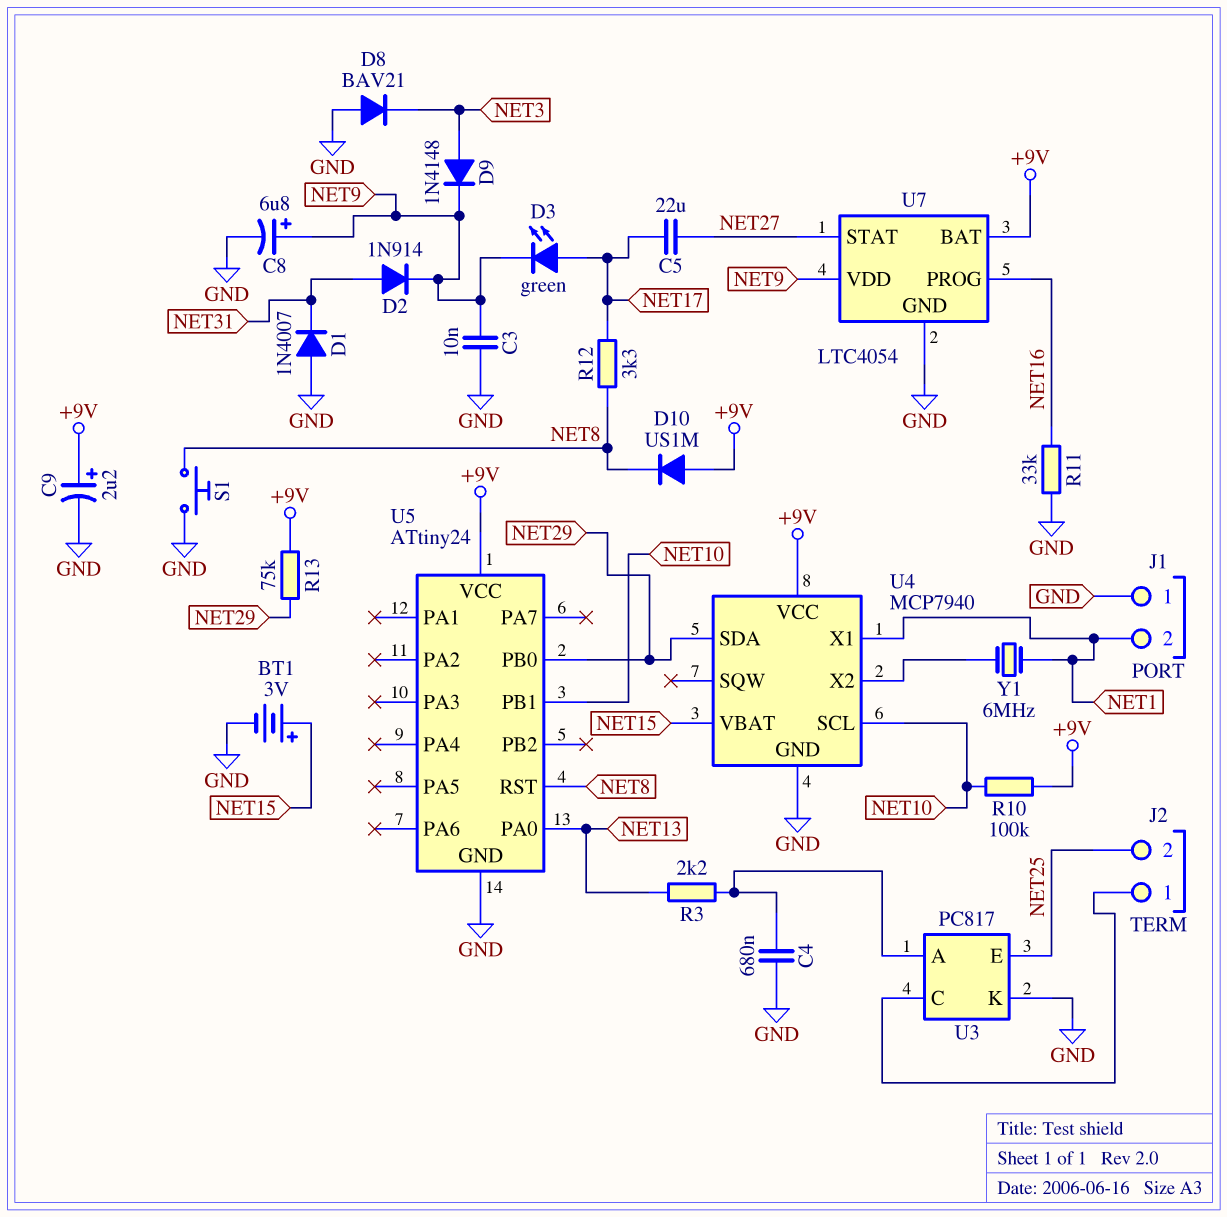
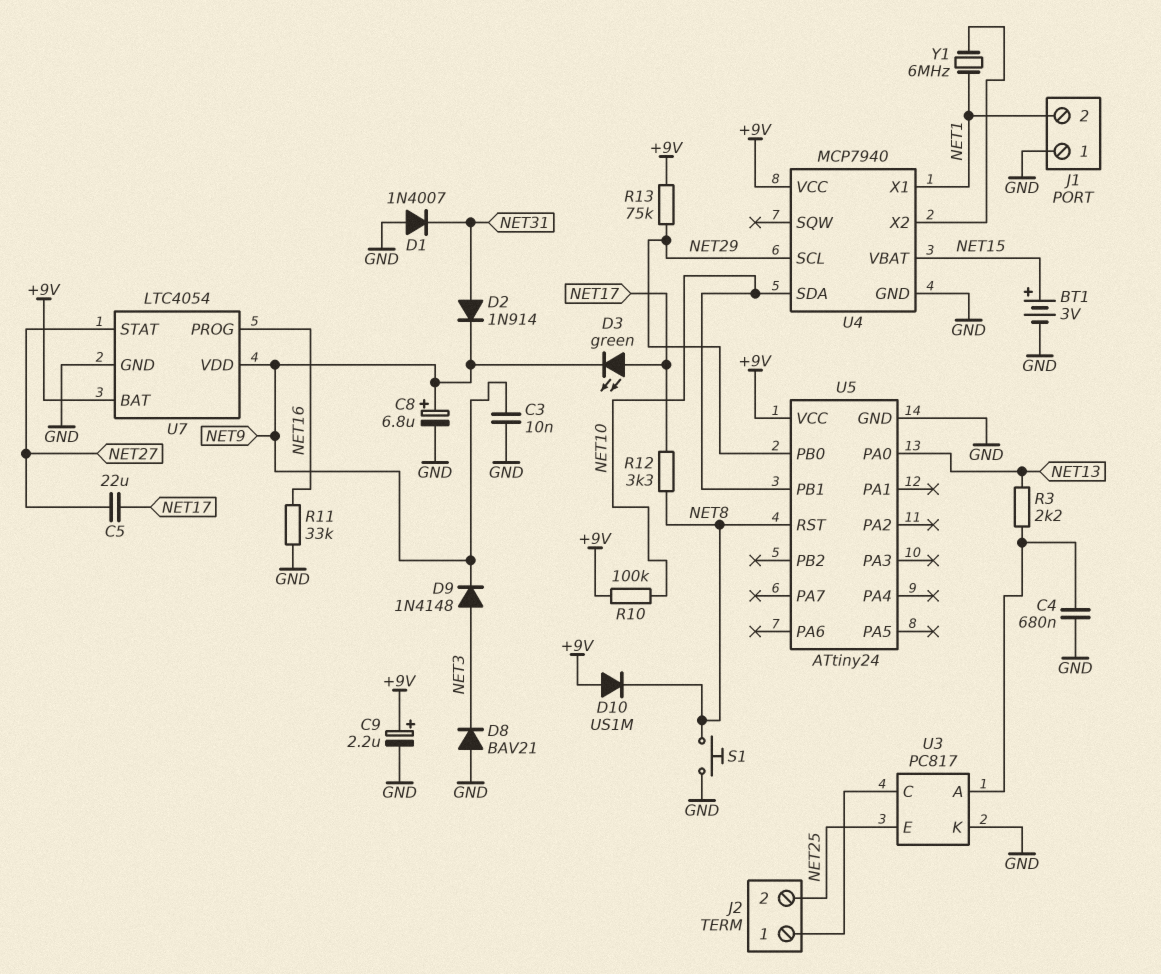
U4 pin SCL: NET10 -> NET29
U4 pin SDA: NET29 -> NET10

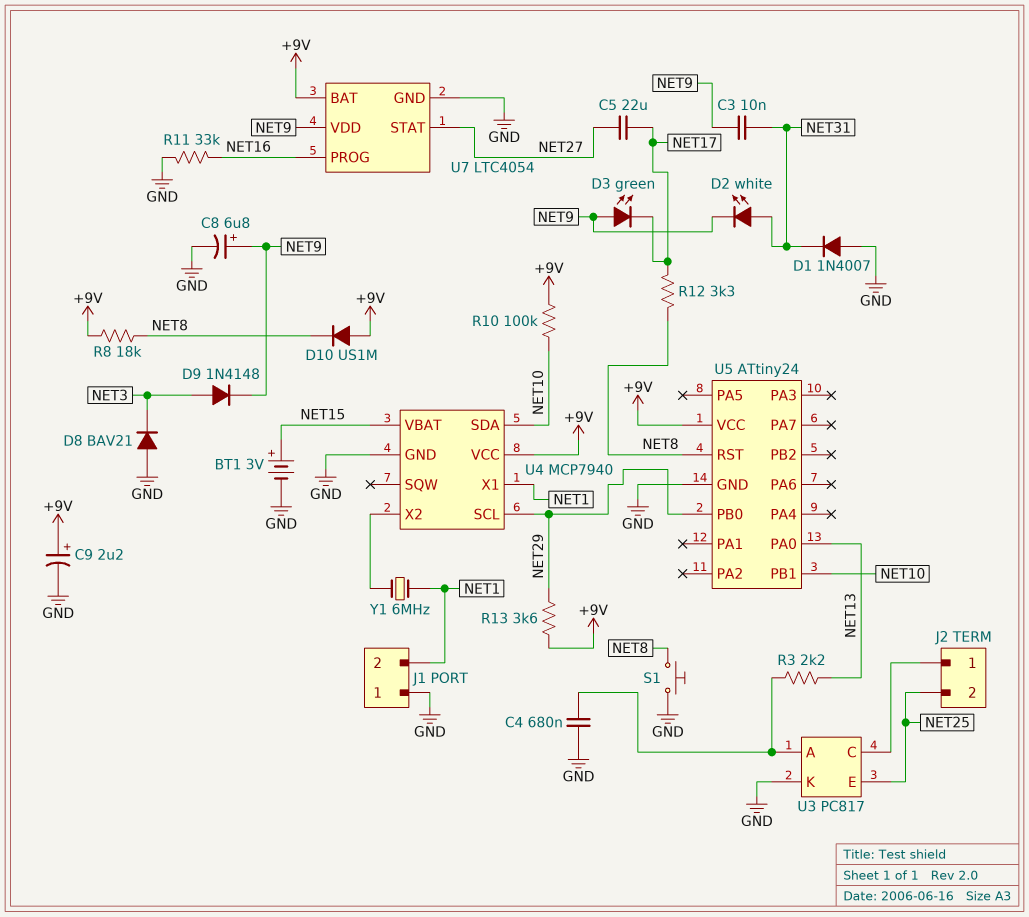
C3: 10nF (GND, NET9) -> 10nF (NET9, NET31)
D2: diode 1N914 (A NET31, K NET9) -> LED white (A NET31, K NET9)
D3: LED green (A NET17, K NET9) -> LED green (A NET9, K NET17)
R8: none -> 18k (+9V, NET8)
R13: 75k (+9V, NET29) -> 3.6k (+9V, NET29)

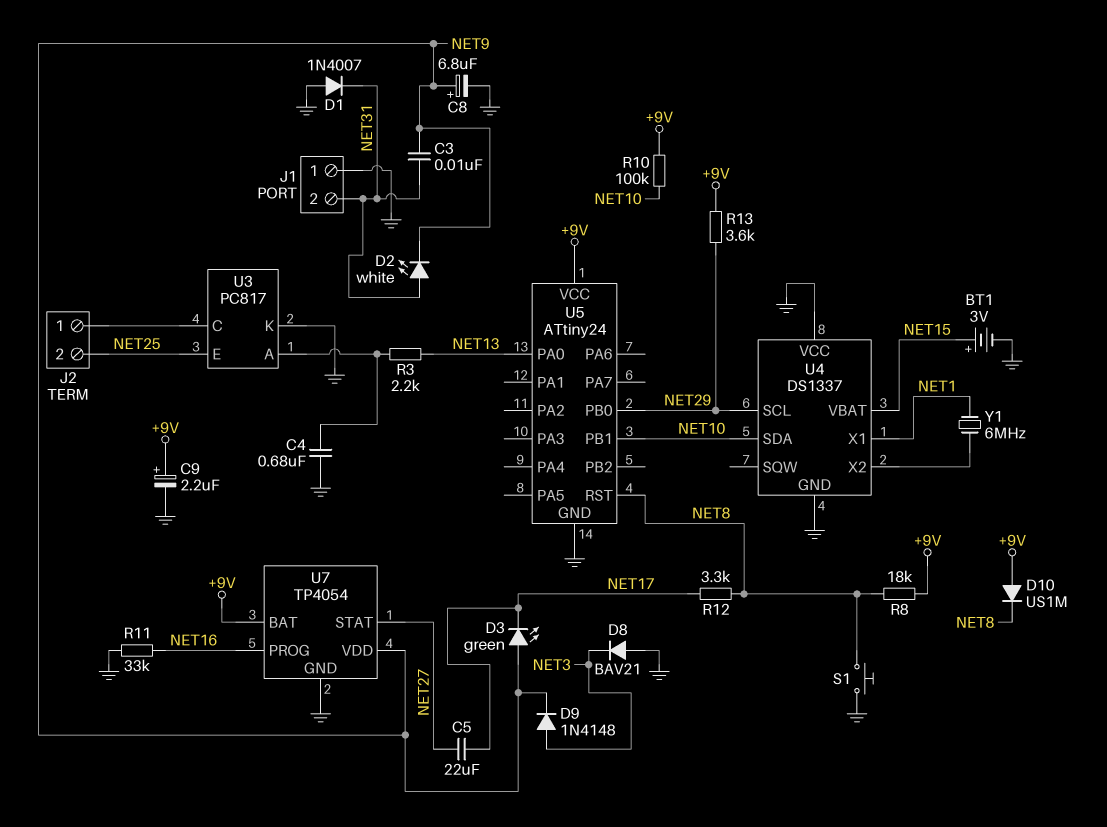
J1 pin 2: NET1 -> NET31
U4: MCP7940 -> DS1337
U4 pin VCC: +9V -> GND
U7: LTC4054 -> TP4054

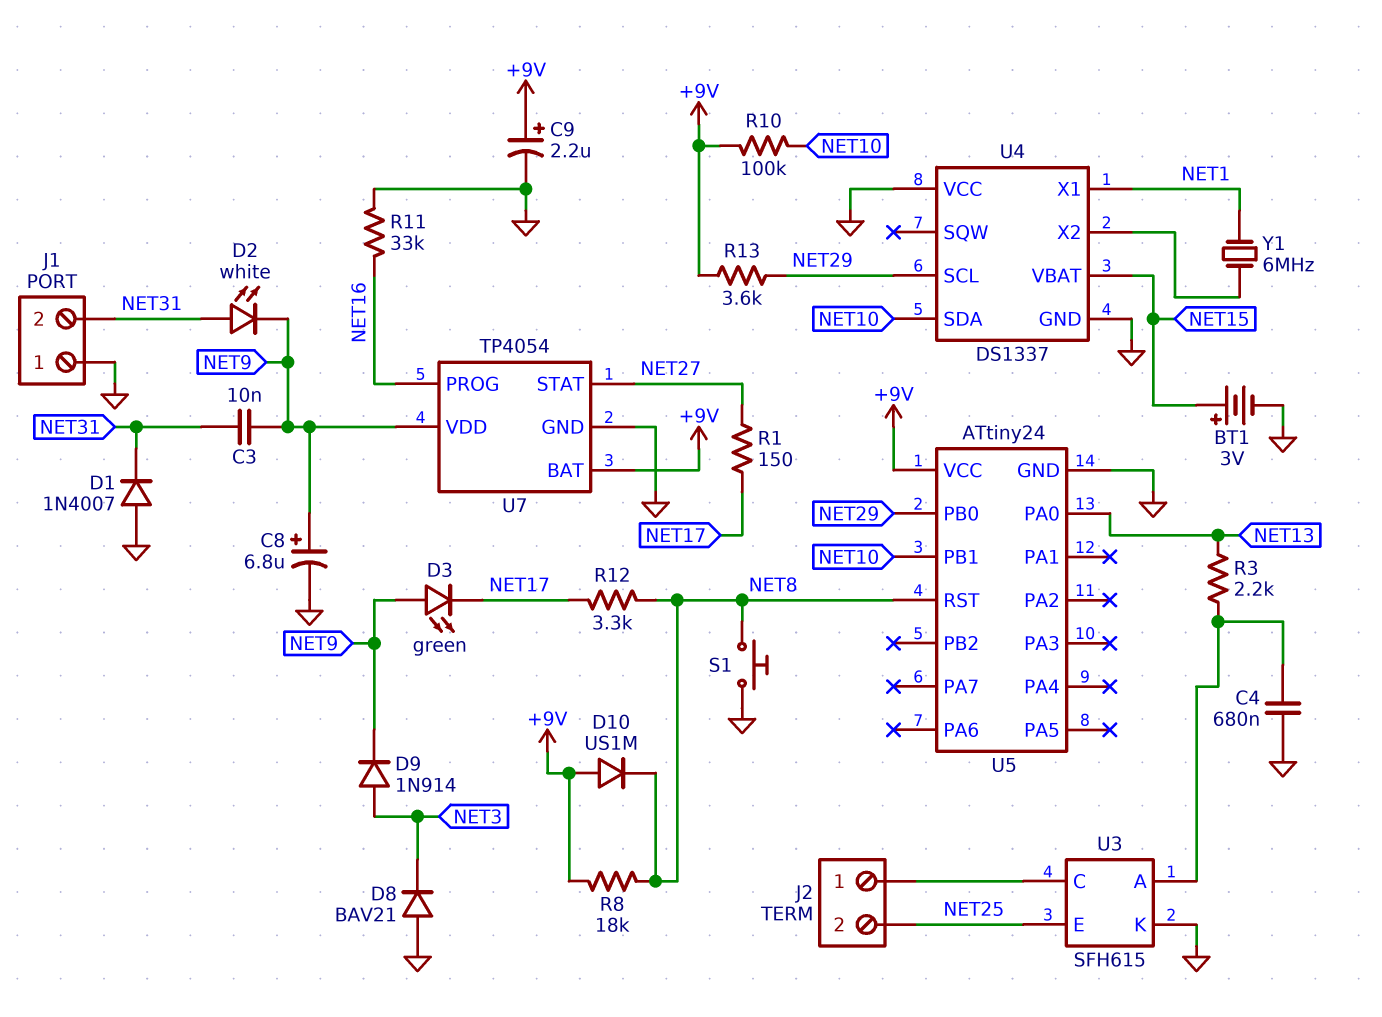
C5: 22uF (NET17, NET27) -> none
D9: diode 1N4148 (A NET3, K NET9) -> diode 1N914 (A NET3, K NET9)
R1: none -> 150 (NET17, NET27)
U3: PC817 -> SFH615

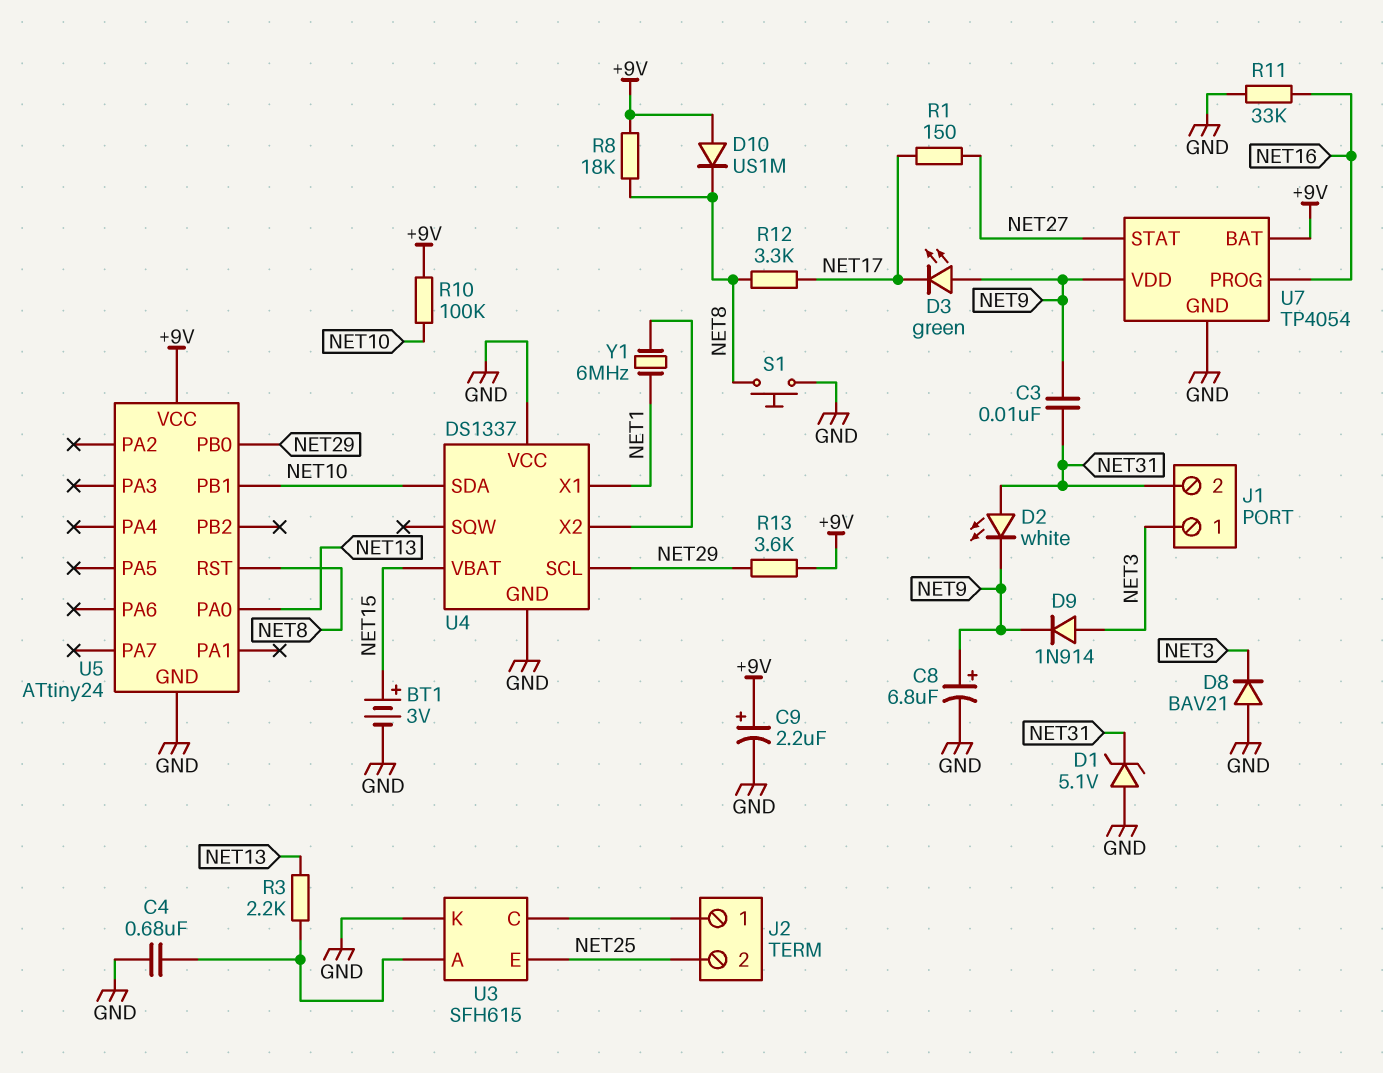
D1: diode 1N4007 (A GND, K NET31) -> zener 5.1V (A GND, K NET31)
J1 pin 1: GND -> NET3

